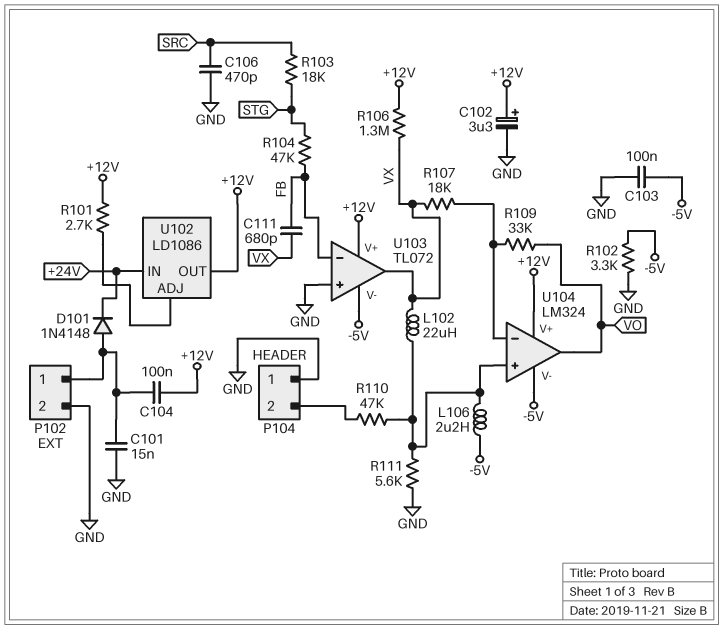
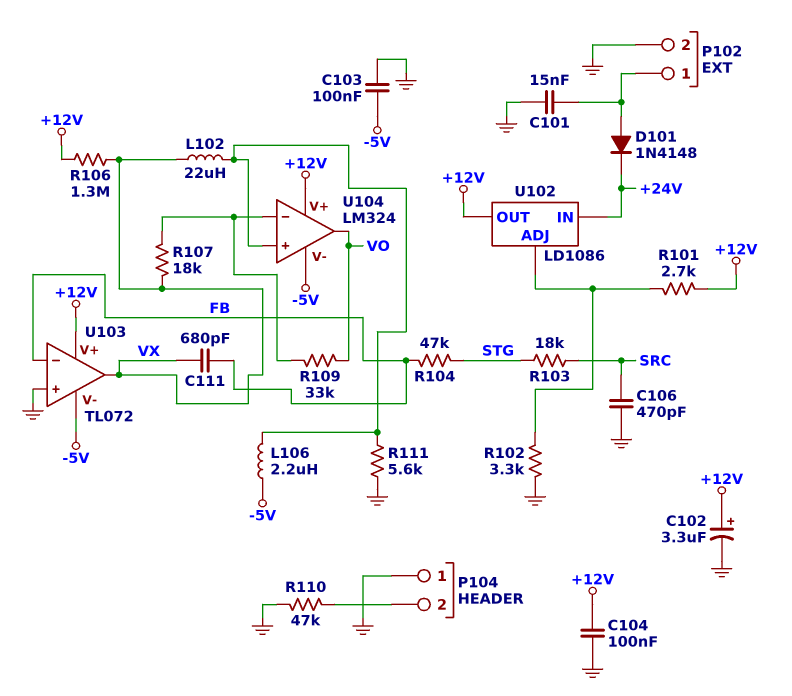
C104: 100nF (+12V, P102/1) -> 100nF (+12V, GND)
R102: 3.3k (-5V, GND) -> 3.3k (GND, U102/ADJ)
R110: 47k (P104/2, U104/in+) -> 47k (GND, P104/2)

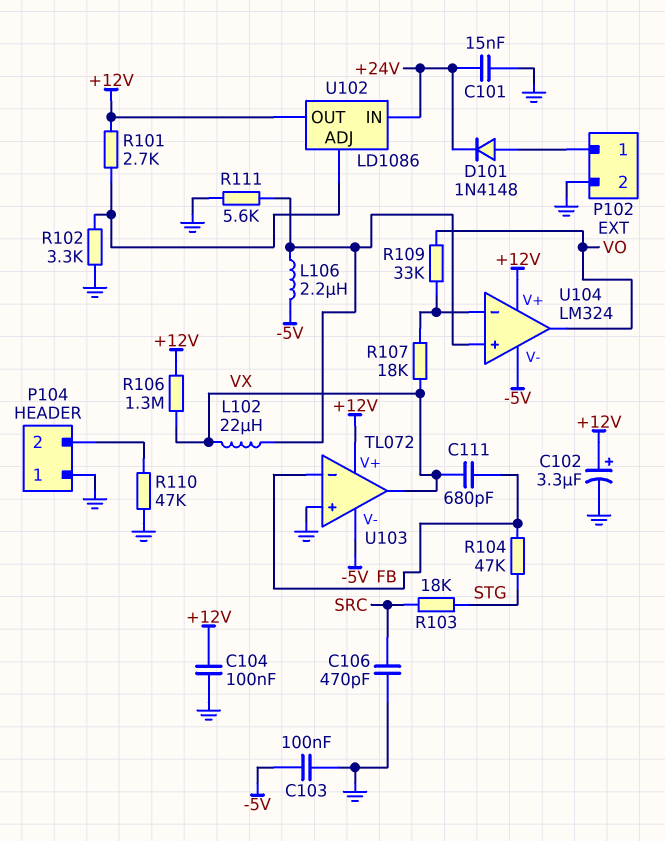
C101: 15nF (GND, P102/1) -> 15nF (+24V, GND)

